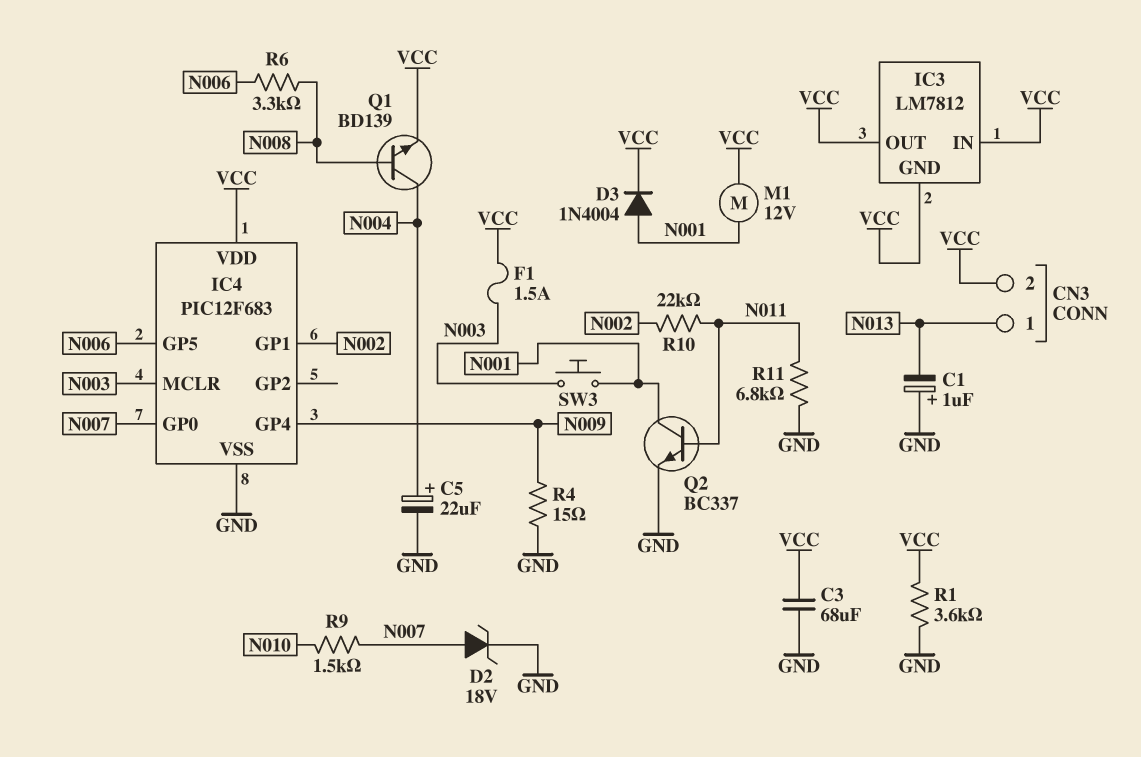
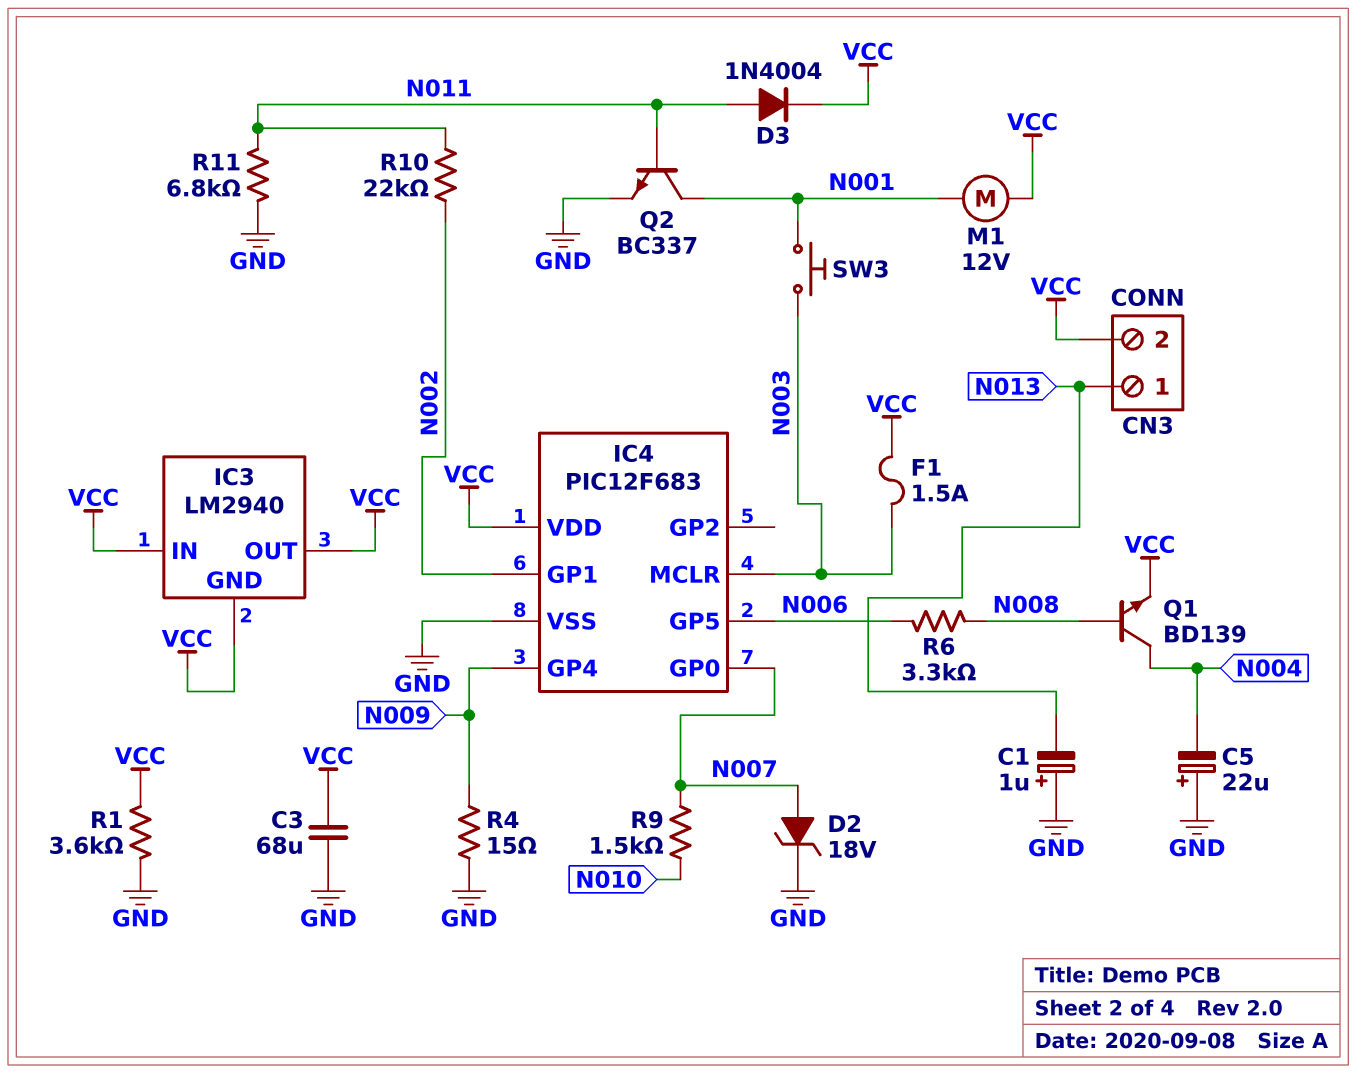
C5: 22uF (plus N004, minus GND) -> 22uF (plus GND, minus N004)
D3: diode 1N4004 (A N001, K VCC) -> diode 1N4004 (A N011, K VCC)
IC3: LM7812 -> LM2940

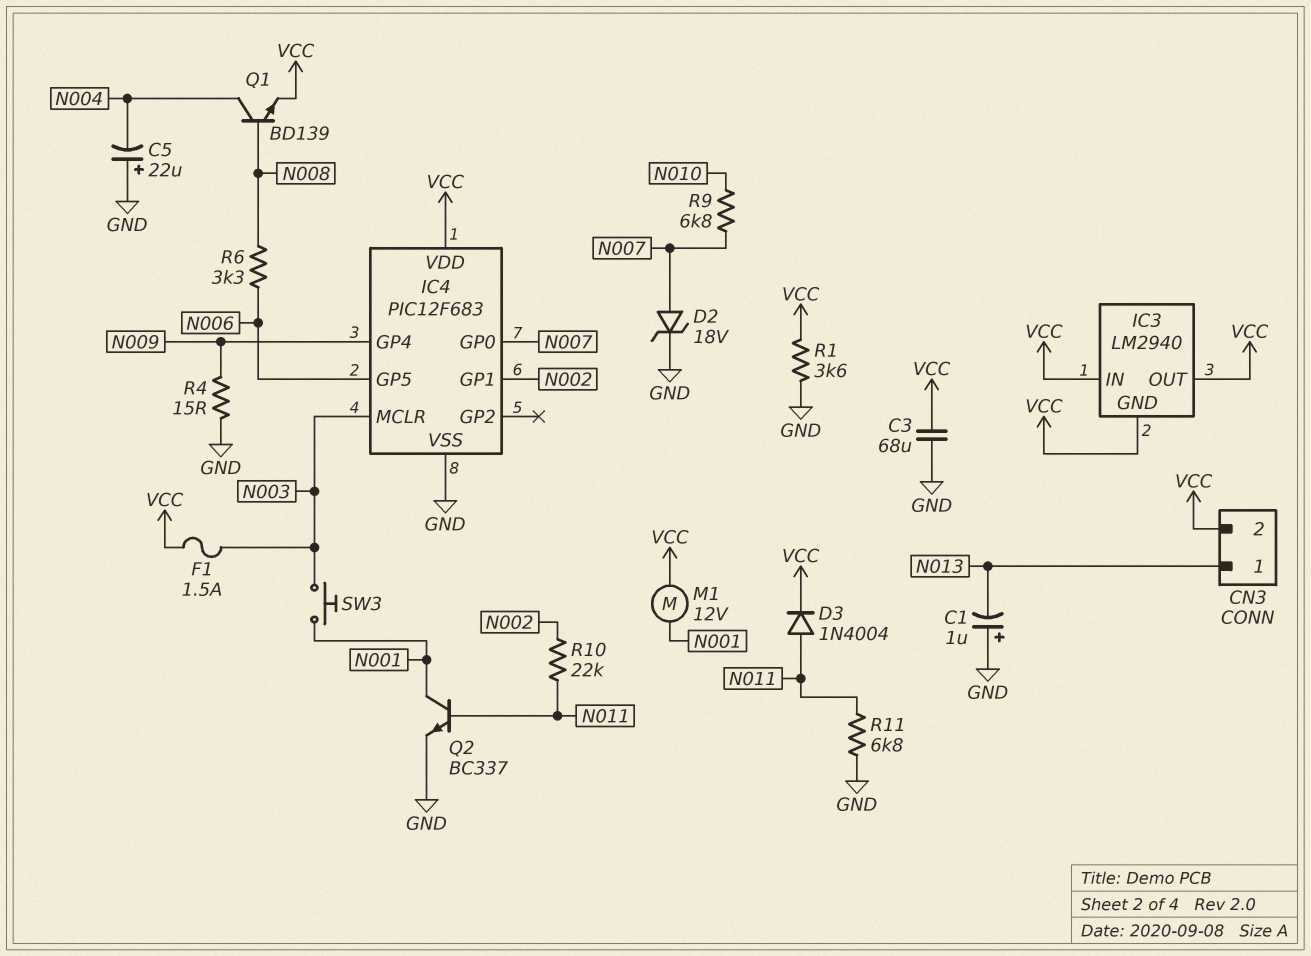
R9: 1.5k (N007, N010) -> 6.8k (N007, N010)

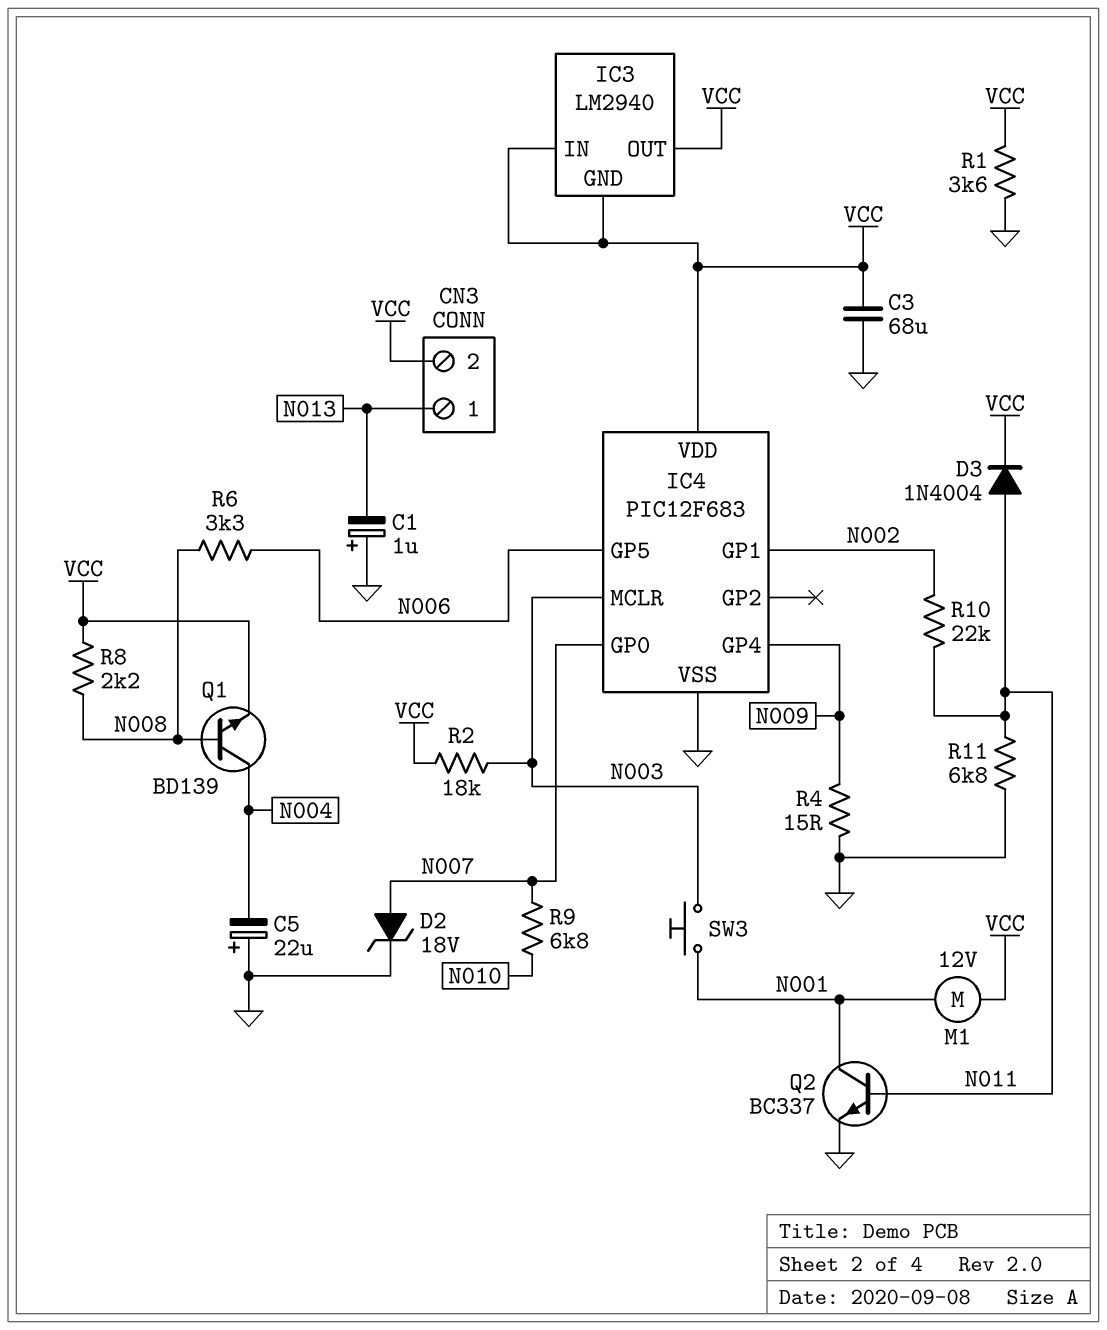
F1: 1.5A (N003, VCC) -> none
R2: none -> 18k (N003, VCC)
R8: none -> 2.2k (N008, VCC)

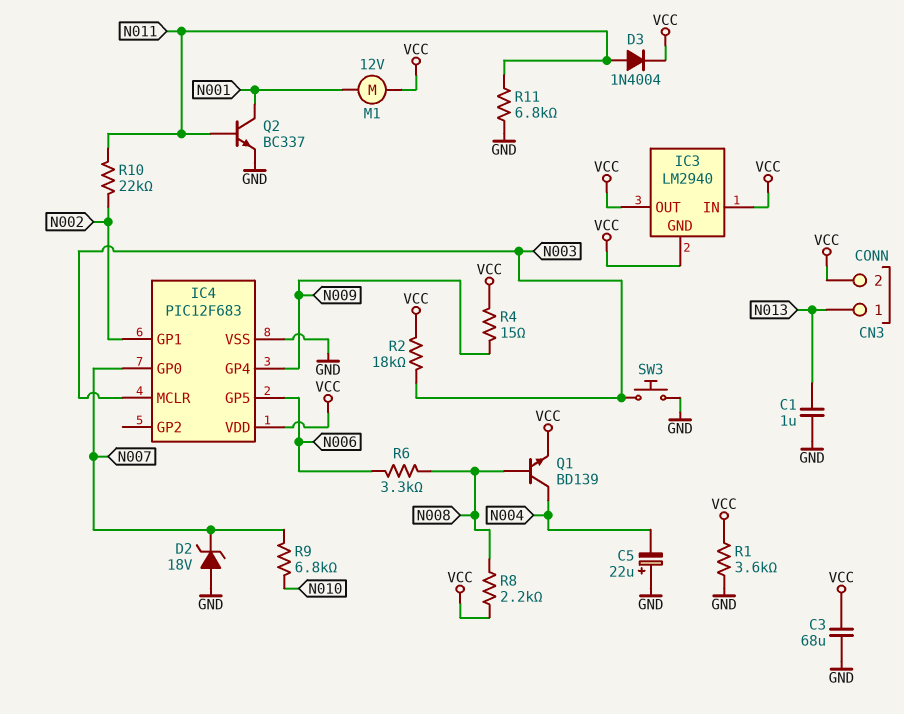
C1: 1uF (plus GND, minus N013) -> 1uF (GND, N013)
D2: zener 18V (A N007, K GND) -> zener 18V (A GND, K N007)
R4: 15 (GND, N009) -> 15 (N009, VCC)
SW3: button (N001, N003) -> button (GND, N003)

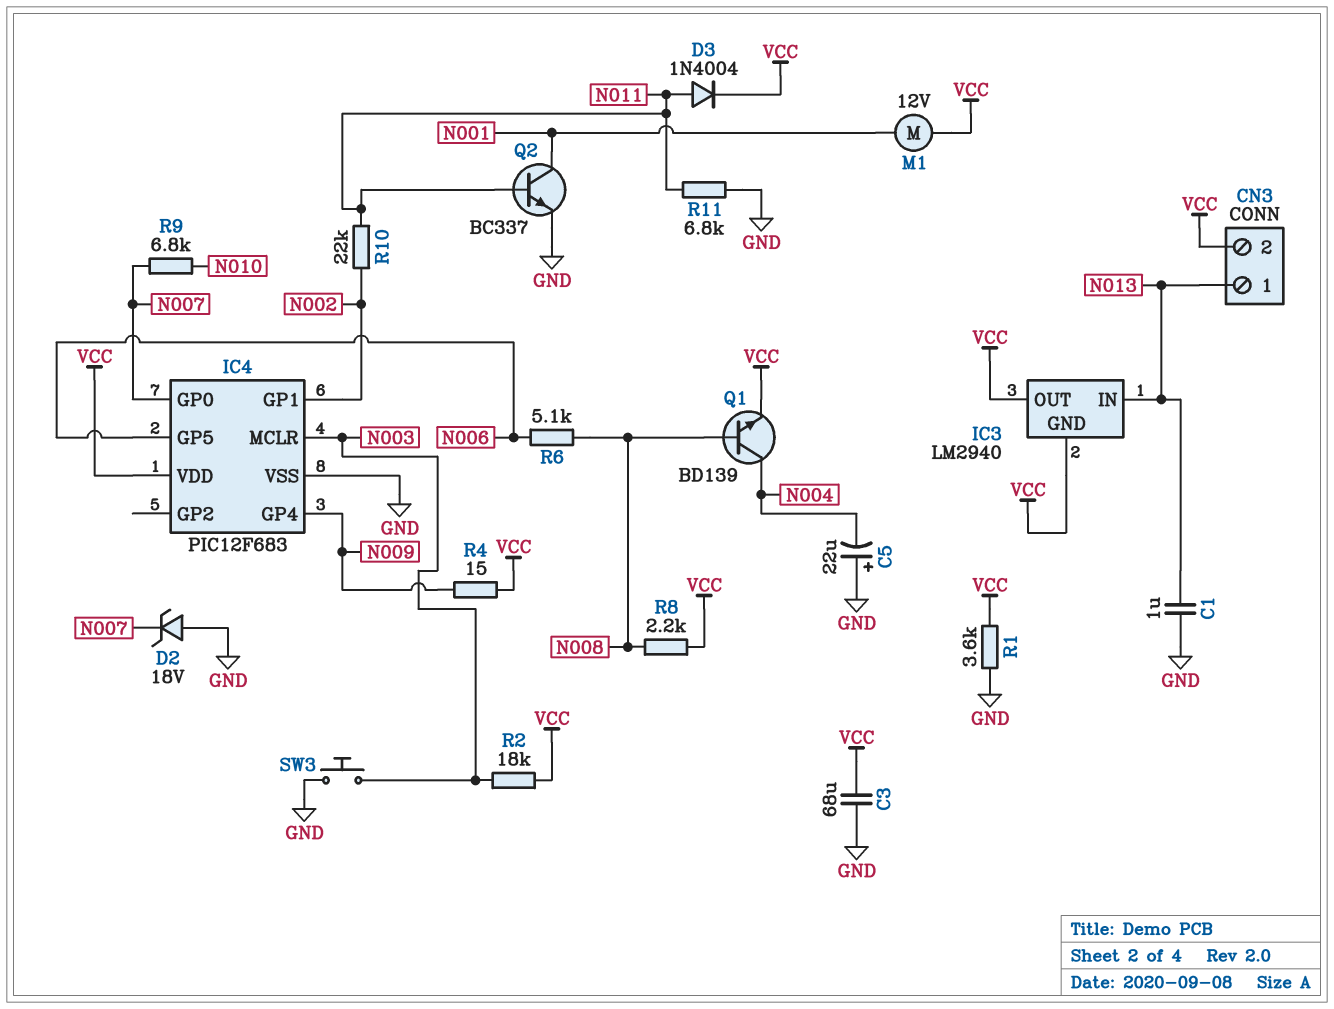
IC3 pin IN: VCC -> N013
R6: 3.3k (N006, N008) -> 5.1k (N006, N008)

